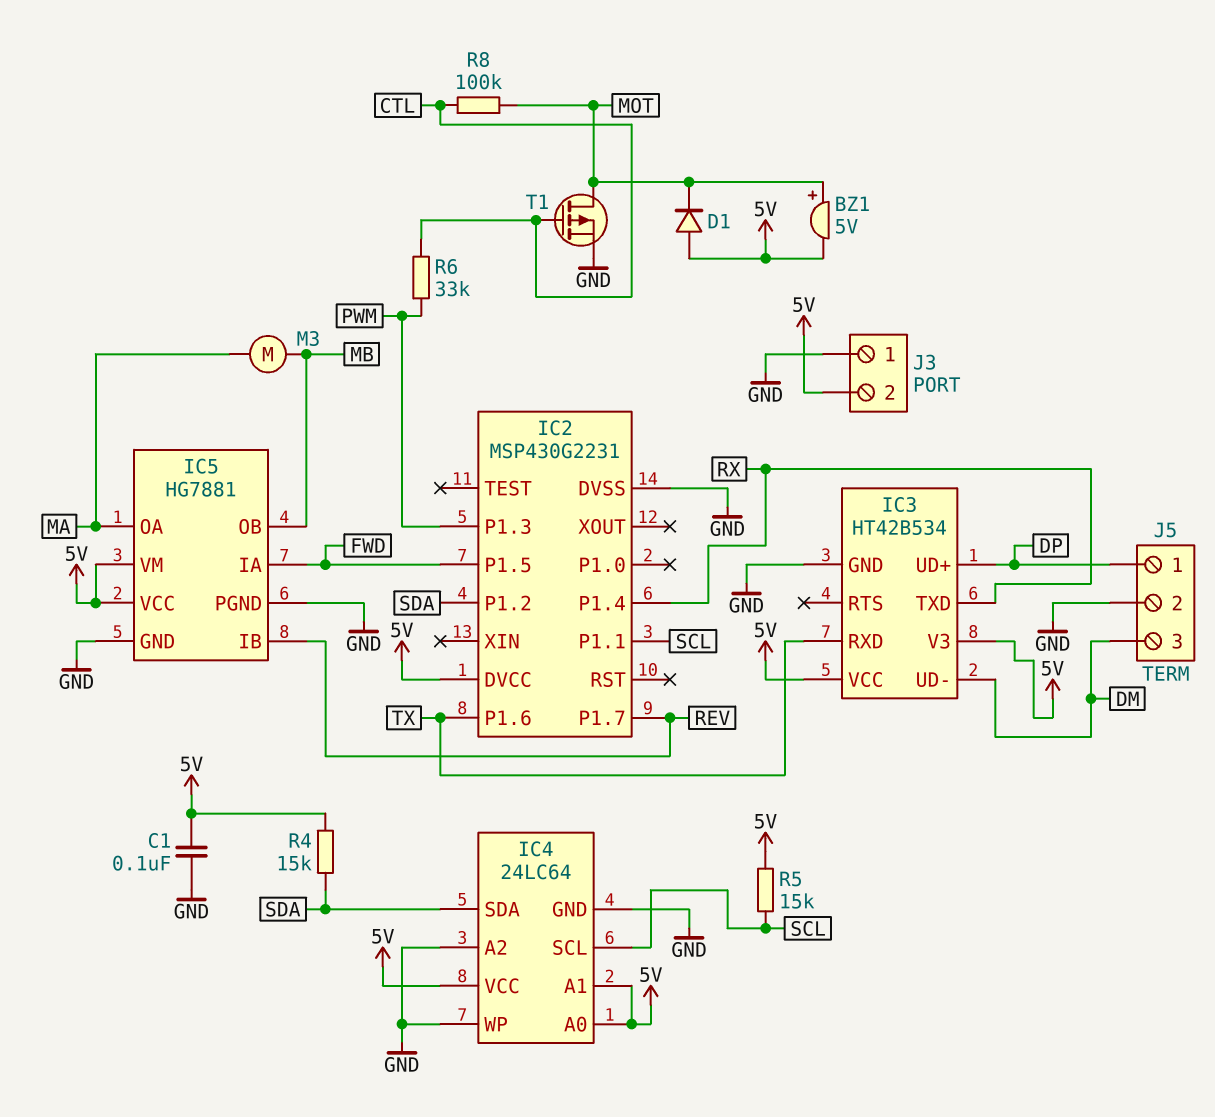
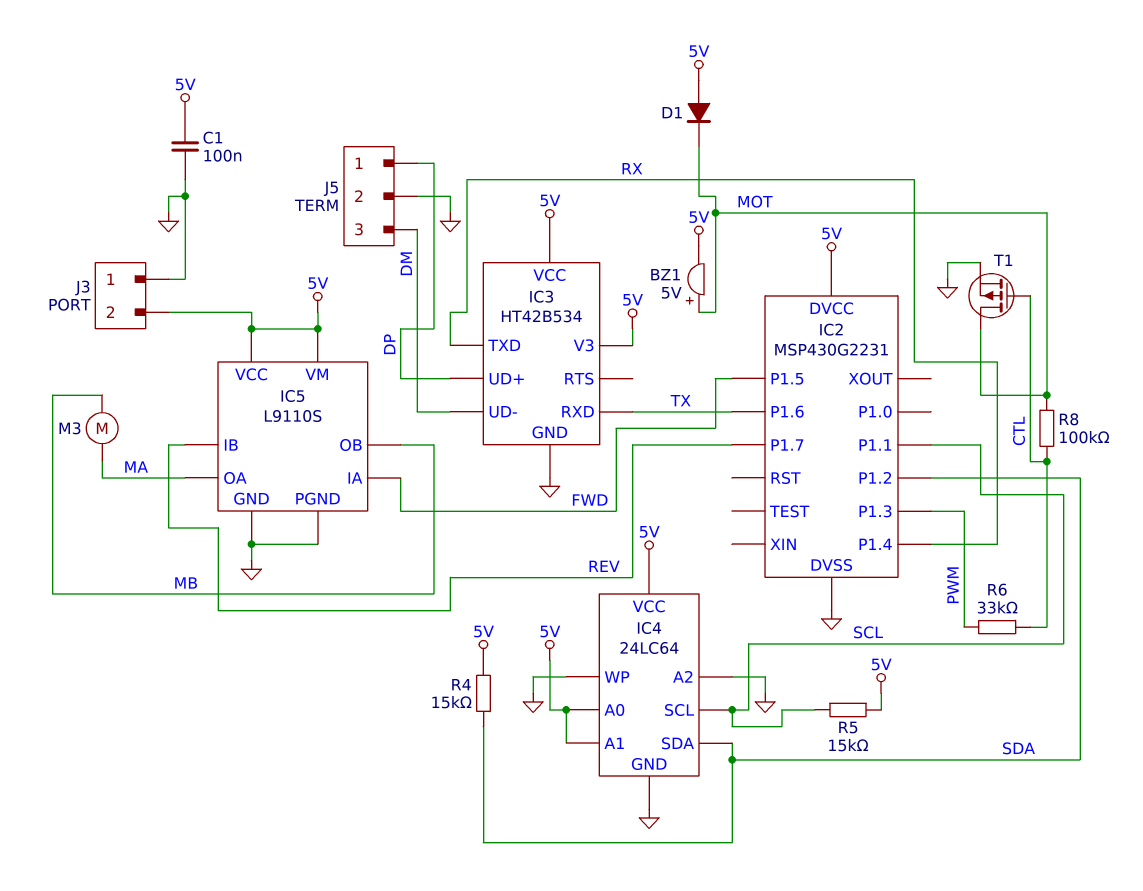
IC5: HG7881 -> L9110S

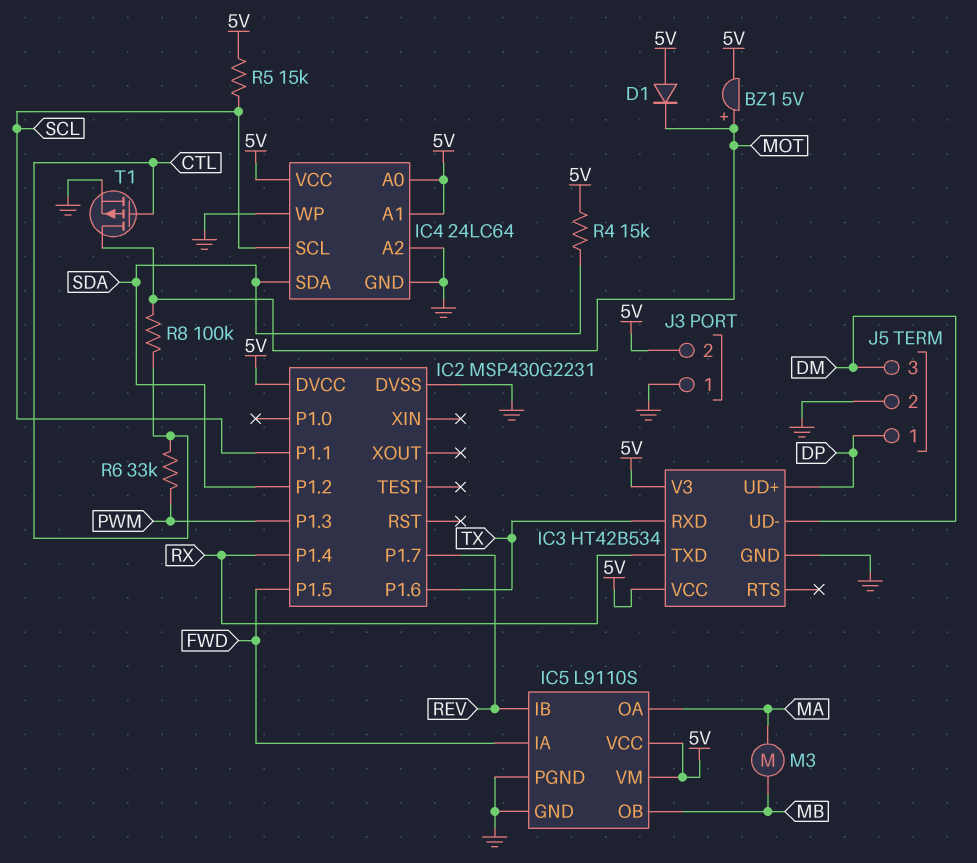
C1: 100nF (5V, GND) -> none

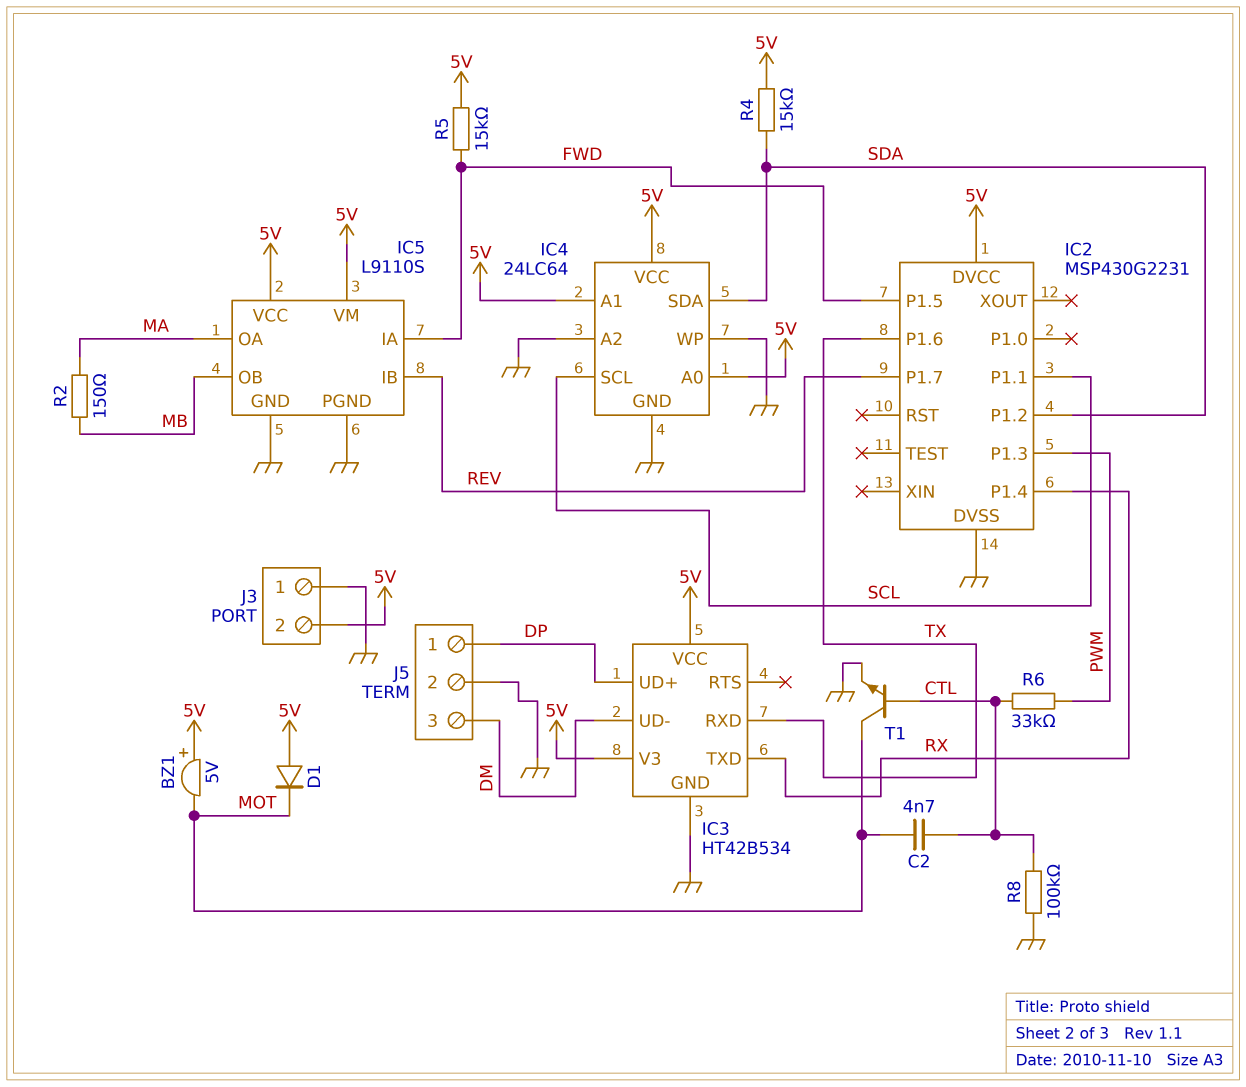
BZ1: buzzer 5V (plus MOT, minus 5V) -> buzzer 5V (plus 5V, minus MOT)
C2: none -> 4.7nF (CTL, MOT)
M3: motor (MA, MB) -> none
R2: none -> 150 (MA, MB)
R5: 15k (5V, SCL) -> 15k (5V, FWD)
R8: 100k (CTL, MOT) -> 100k (CTL, GND)
T1: PMOS (G CTL, D MOT, S GND) -> NPN (B CTL, C MOT, E GND)

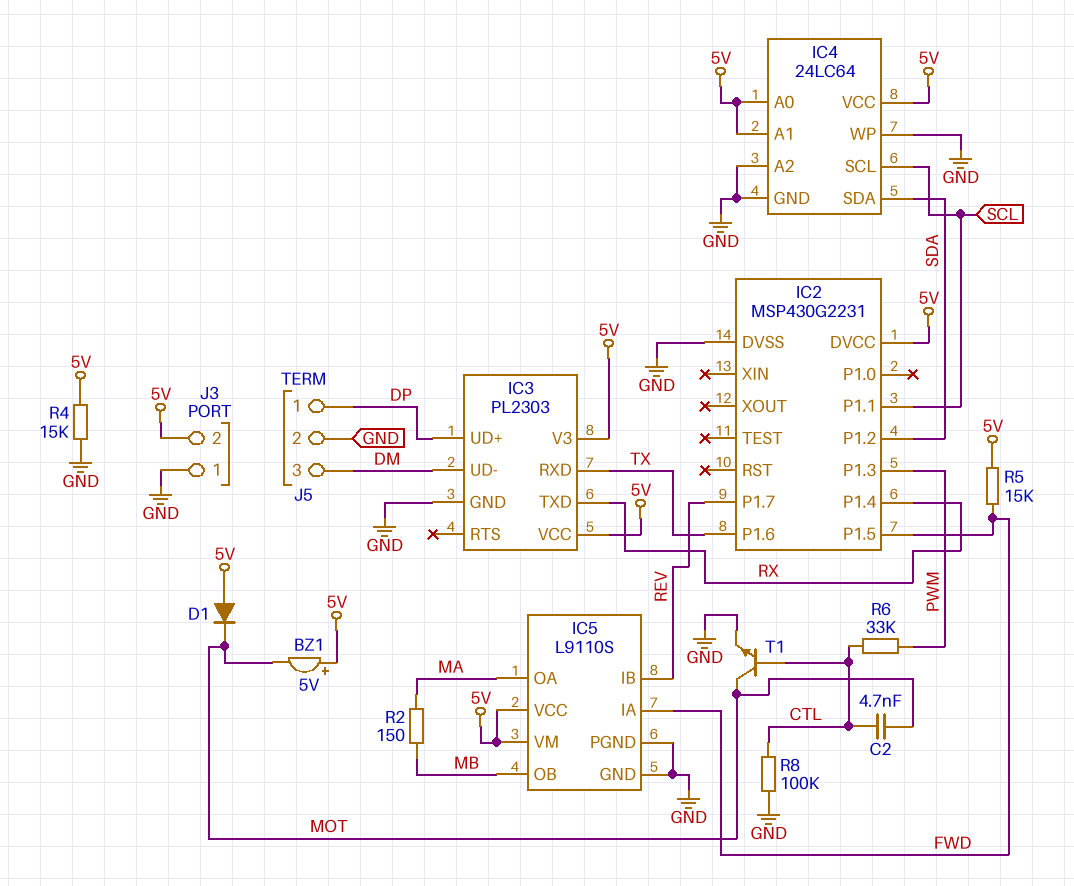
IC3: HT42B534 -> PL2303
R4: 15k (5V, SDA) -> 15k (5V, GND)

